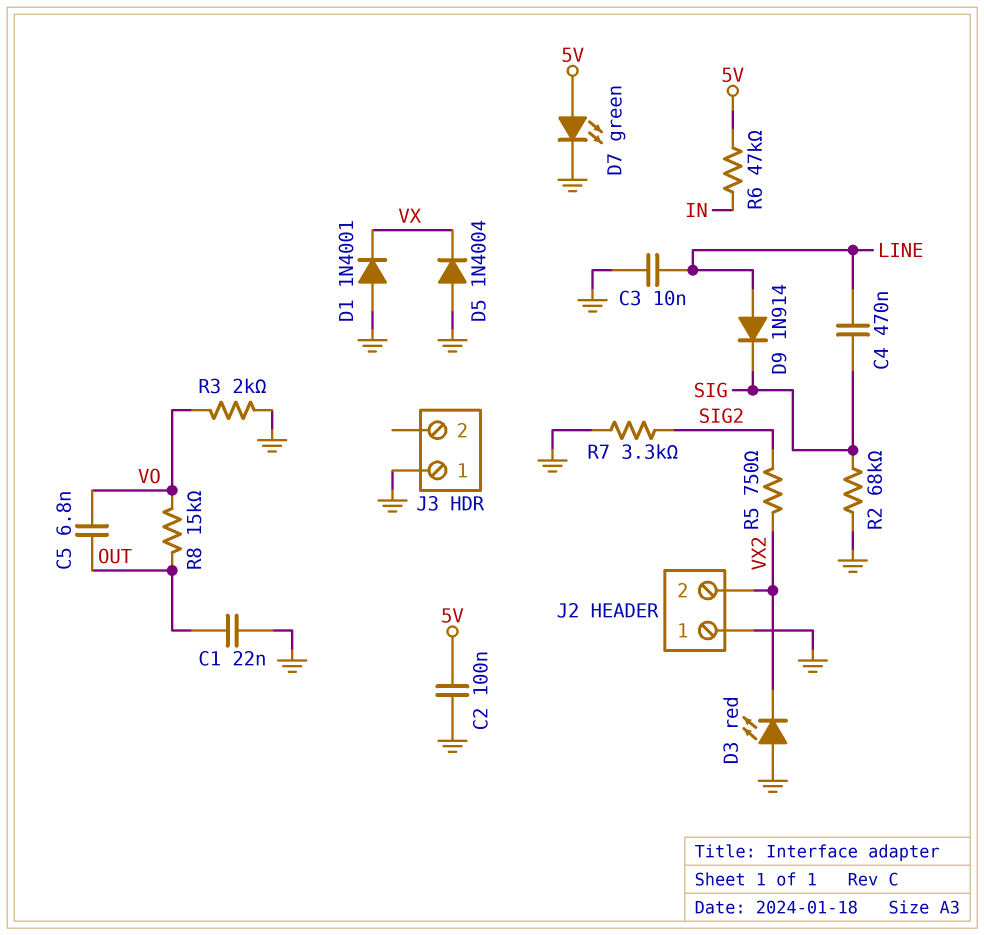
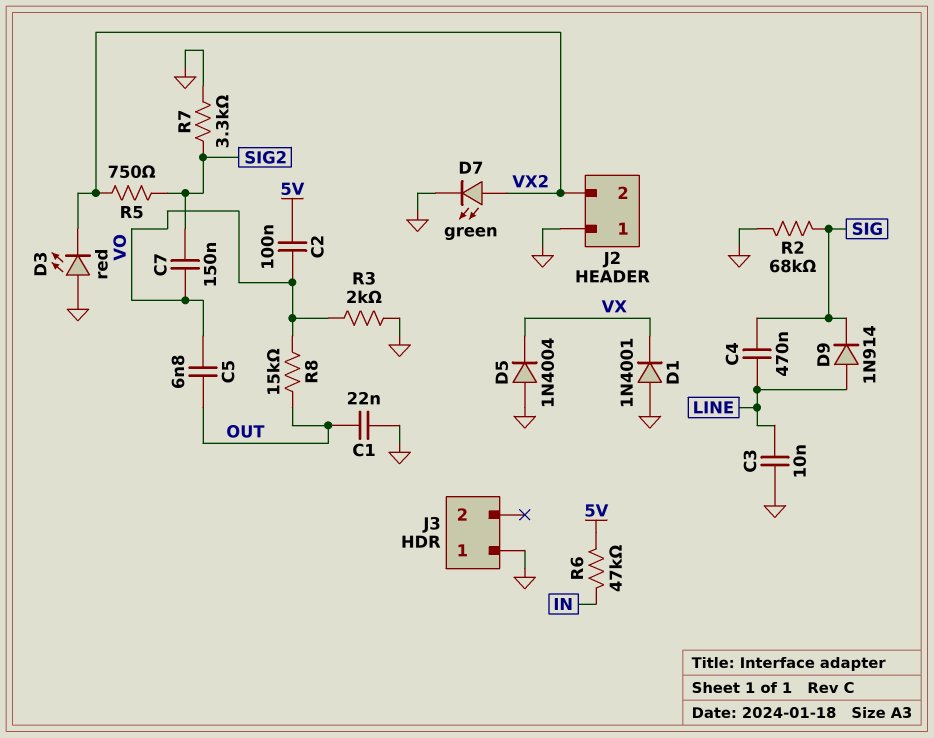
C2: 100nF (5V, GND) -> 100nF (5V, VO)
C7: none -> 150nF (SIG2, VO)
D7: LED green (A 5V, K GND) -> LED green (A VX2, K GND)

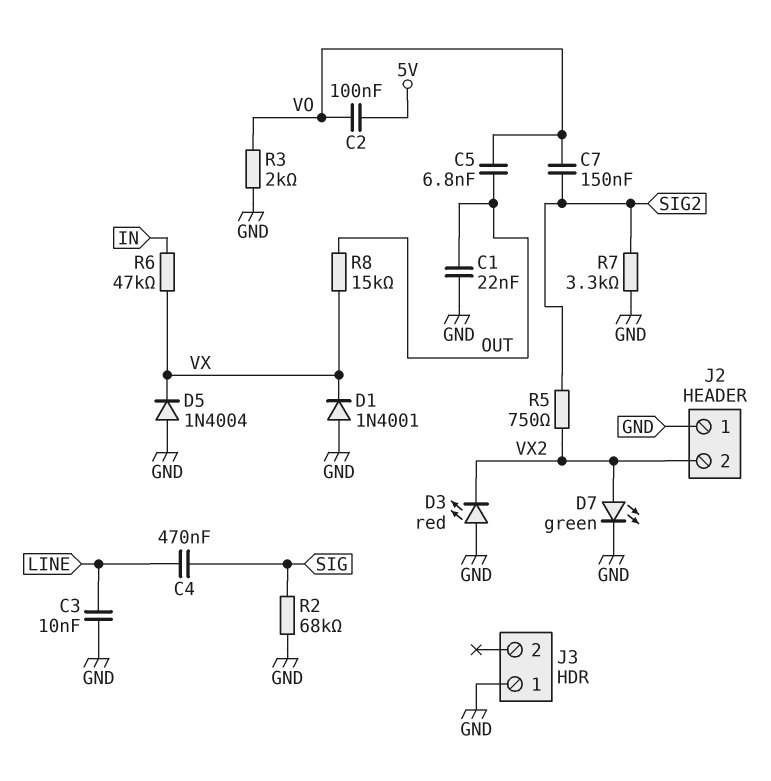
D9: diode 1N914 (A LINE, K SIG) -> none
R6: 47k (5V, IN) -> 47k (IN, VX)
R8: 15k (OUT, VO) -> 15k (OUT, VX)

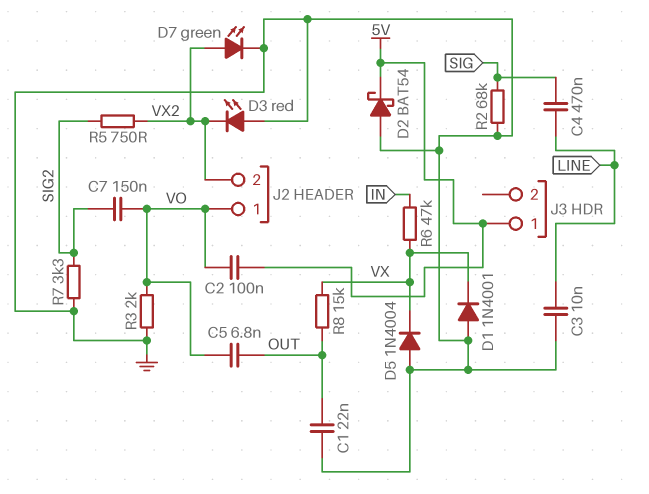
D2: none -> schottky BAT54 (A GND, K 5V)
J2 pin 1: GND -> VO
J3 pin 1: GND -> 5V

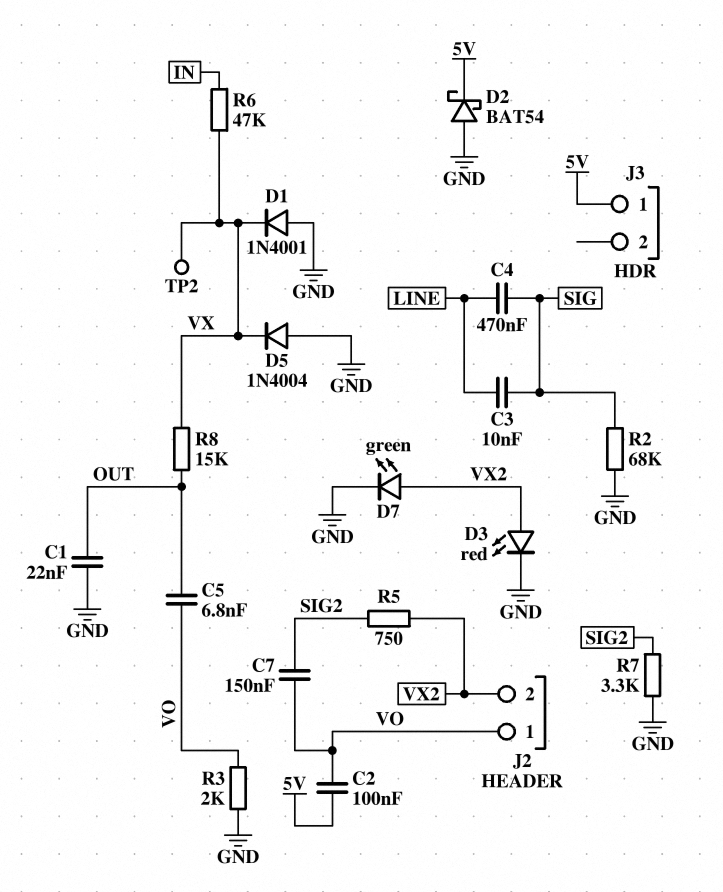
C3: 10nF (GND, LINE) -> 10nF (LINE, SIG)
D3: LED red (A GND, K VX2) -> LED red (A VX2, K GND)
TP2: none -> test point (VX)

